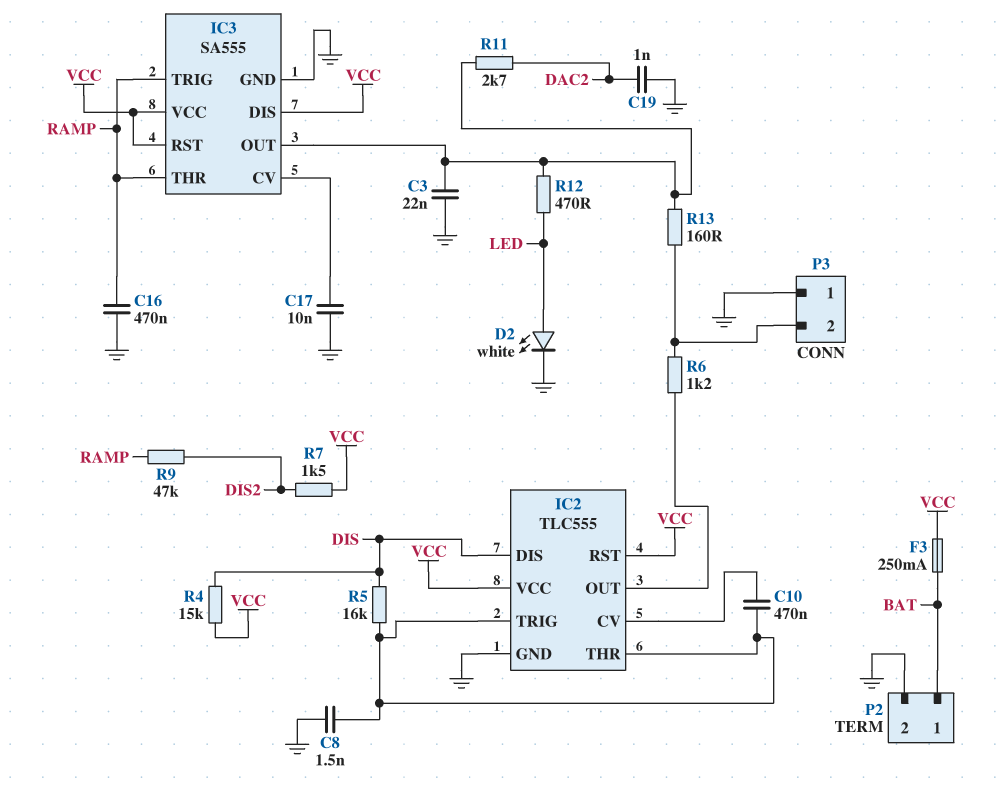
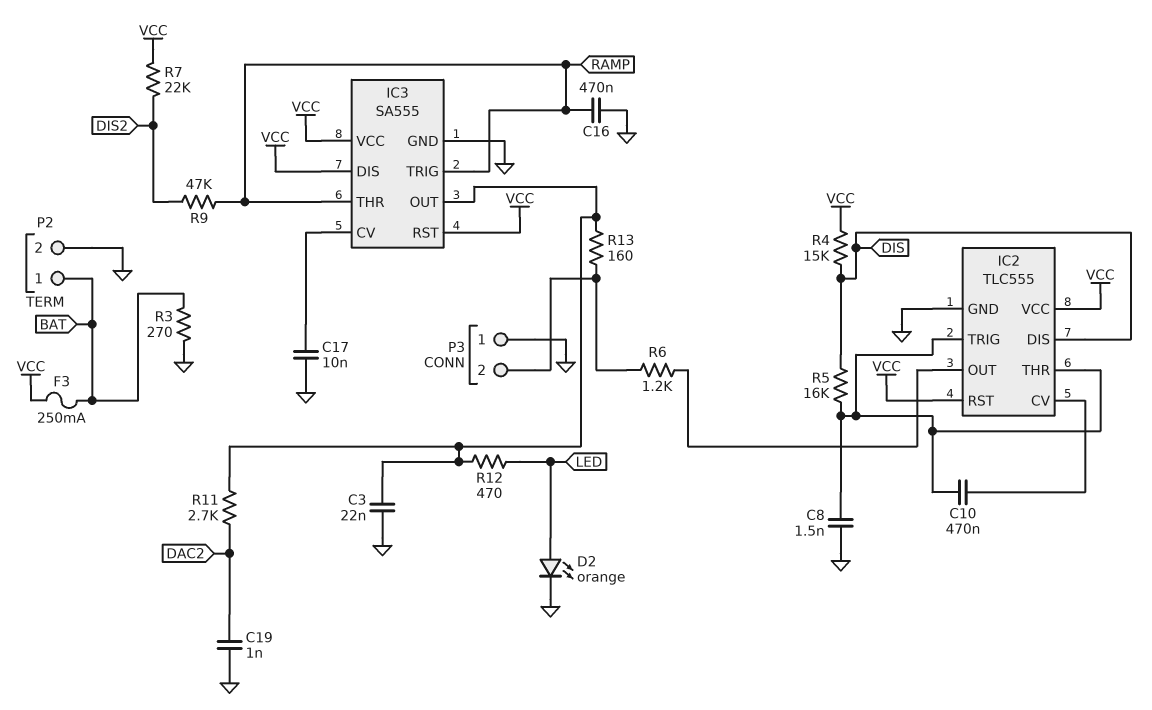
D2: LED white (A LED, K GND) -> LED orange (A LED, K GND)
R3: none -> 270 (BAT, GND)
R7: 1.5k (DIS2, VCC) -> 22k (DIS2, VCC)

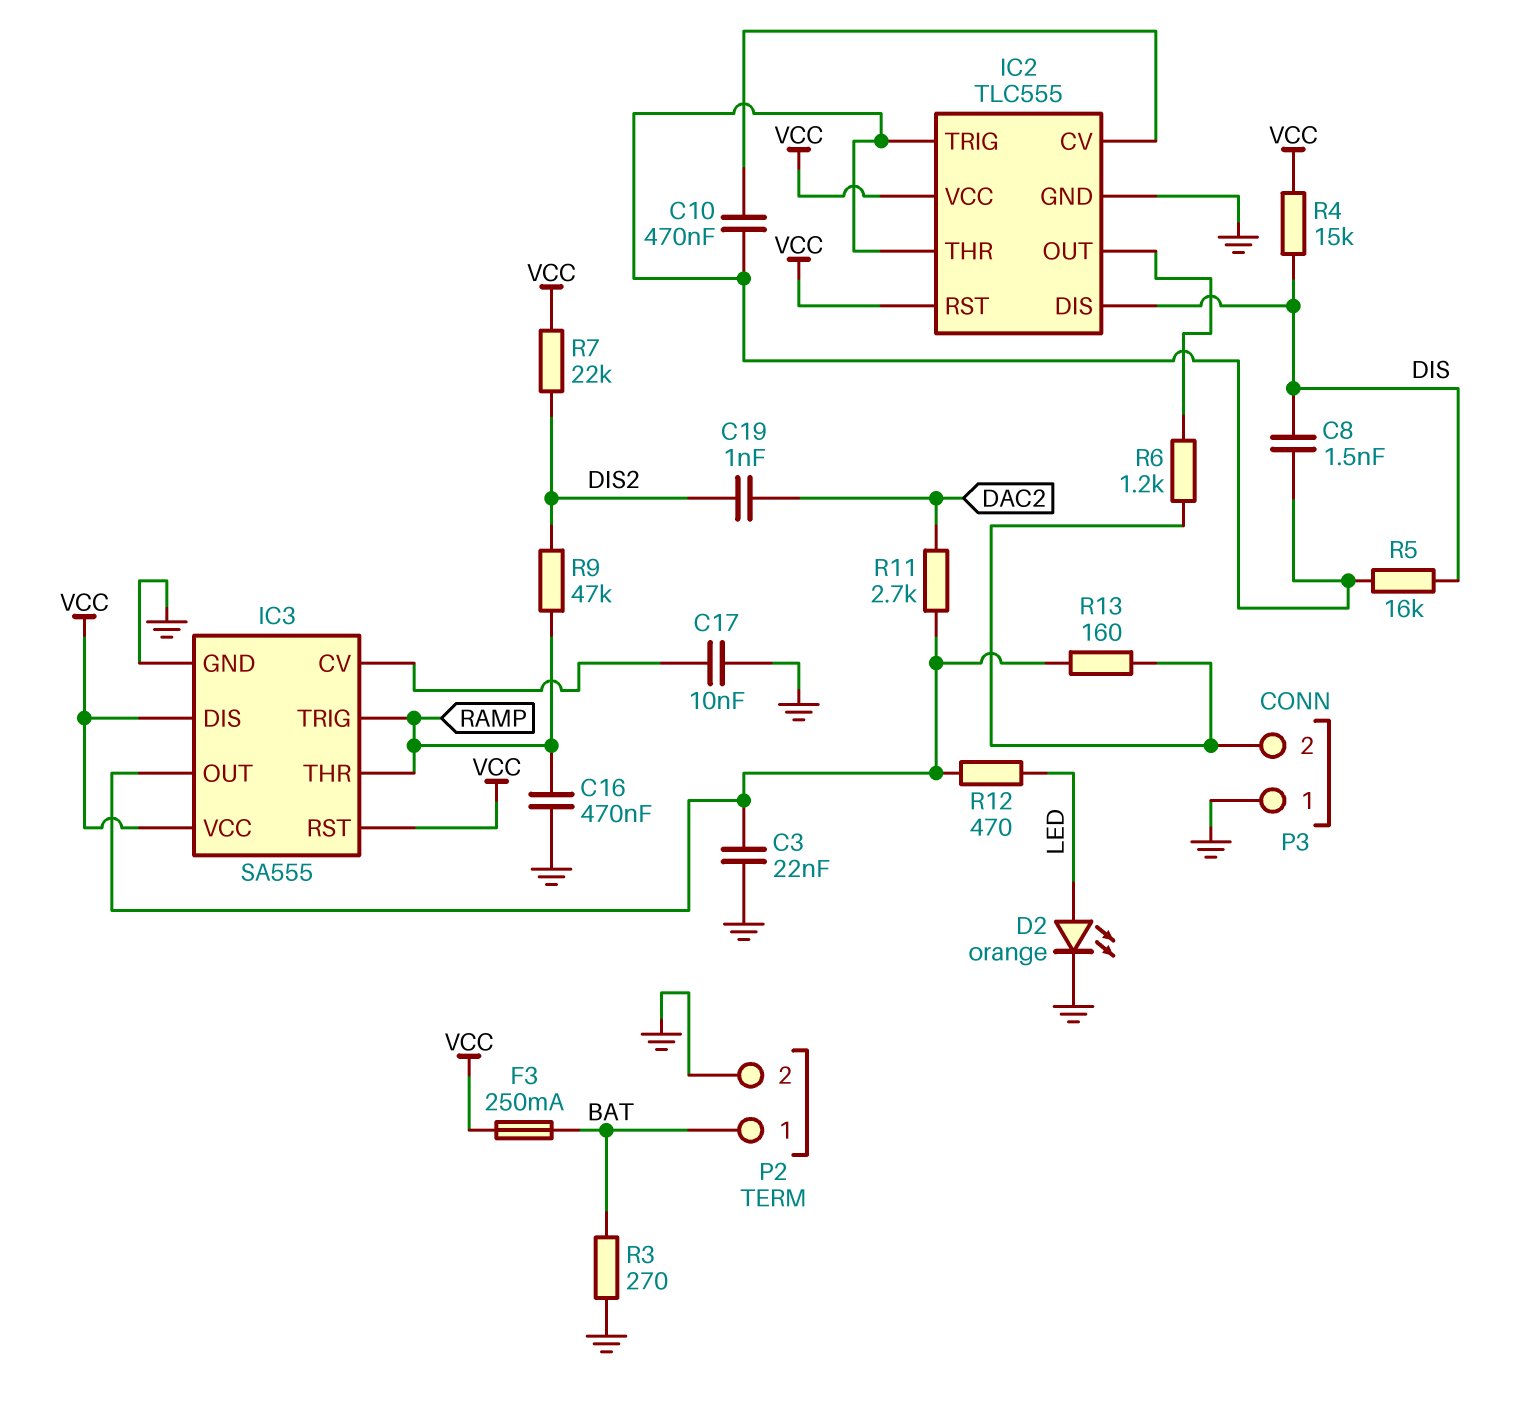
C8: 1.5nF (GND, IC2/THR) -> 1.5nF (DIS, IC2/THR)
C19: 1nF (DAC2, GND) -> 1nF (DAC2, DIS2)

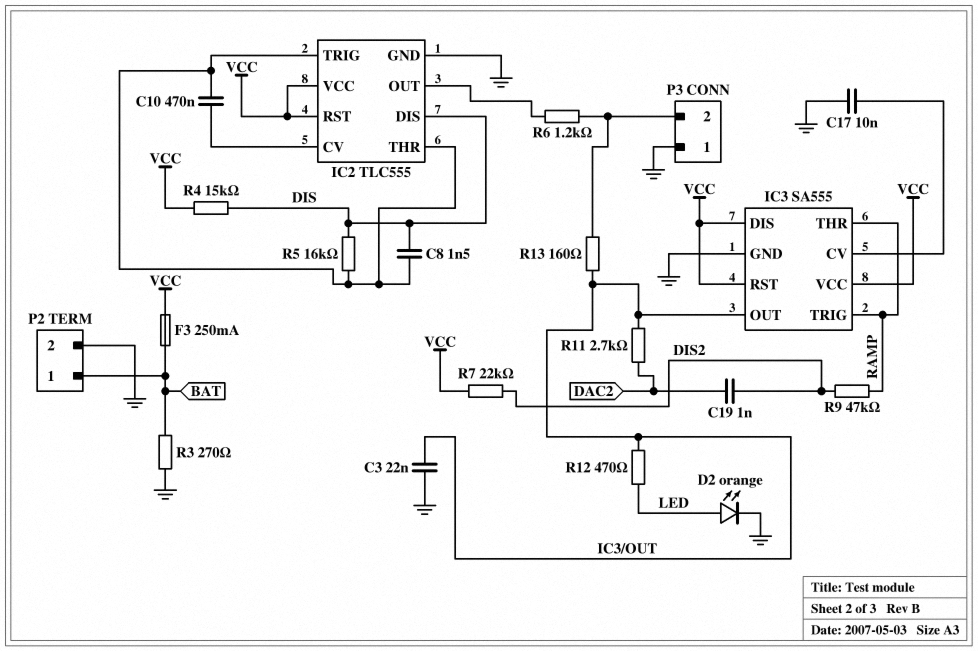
C16: 470nF (GND, RAMP) -> none

